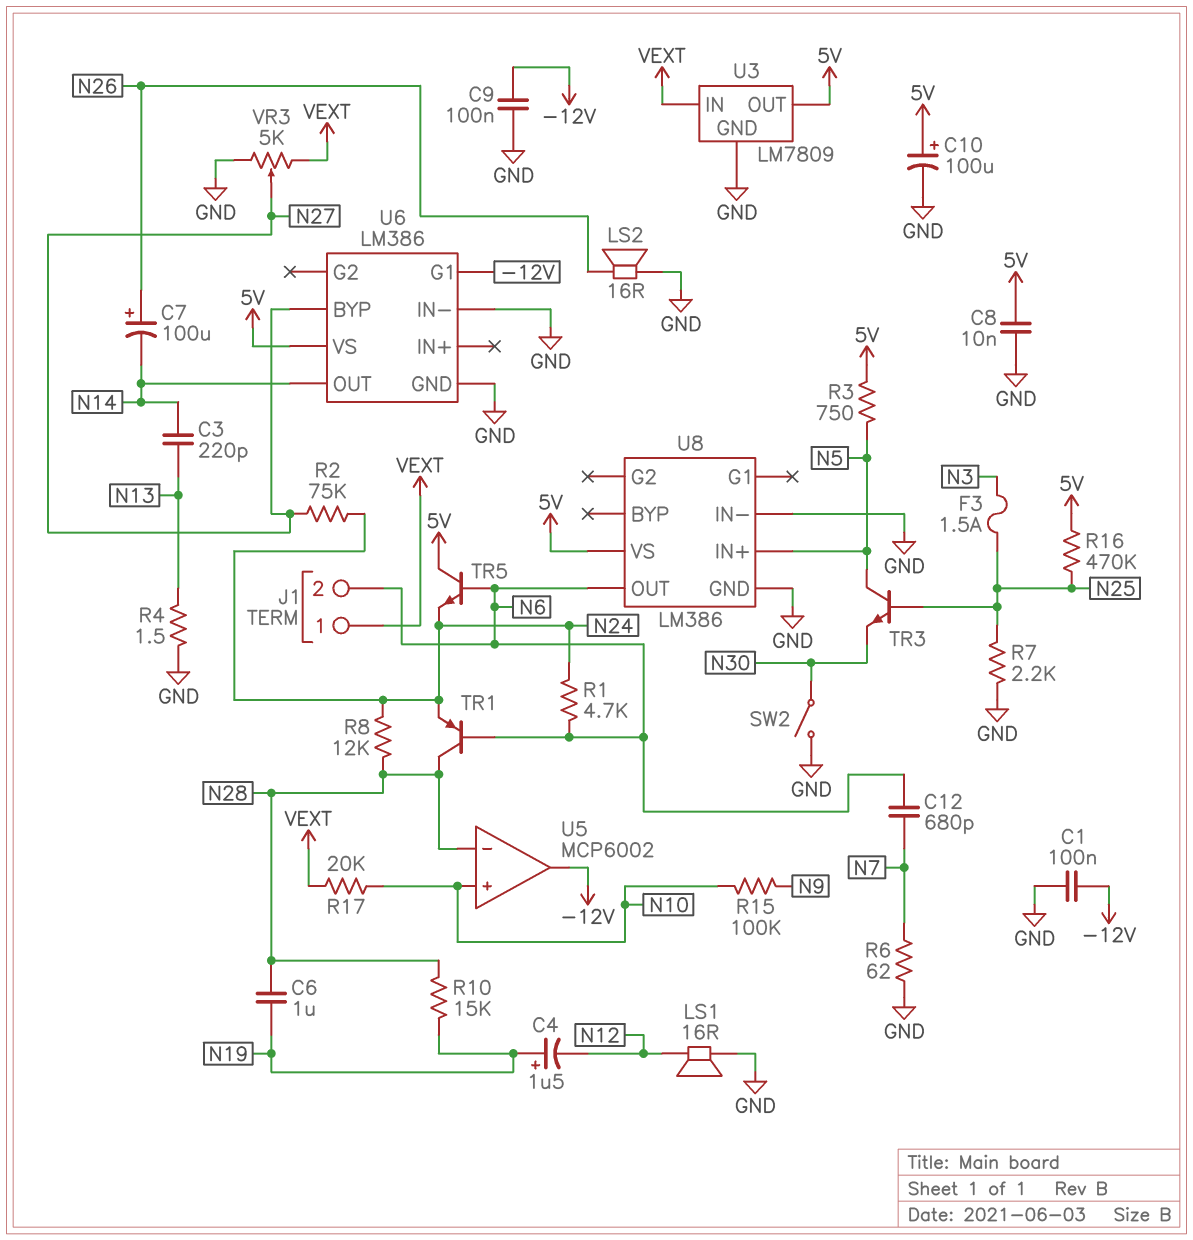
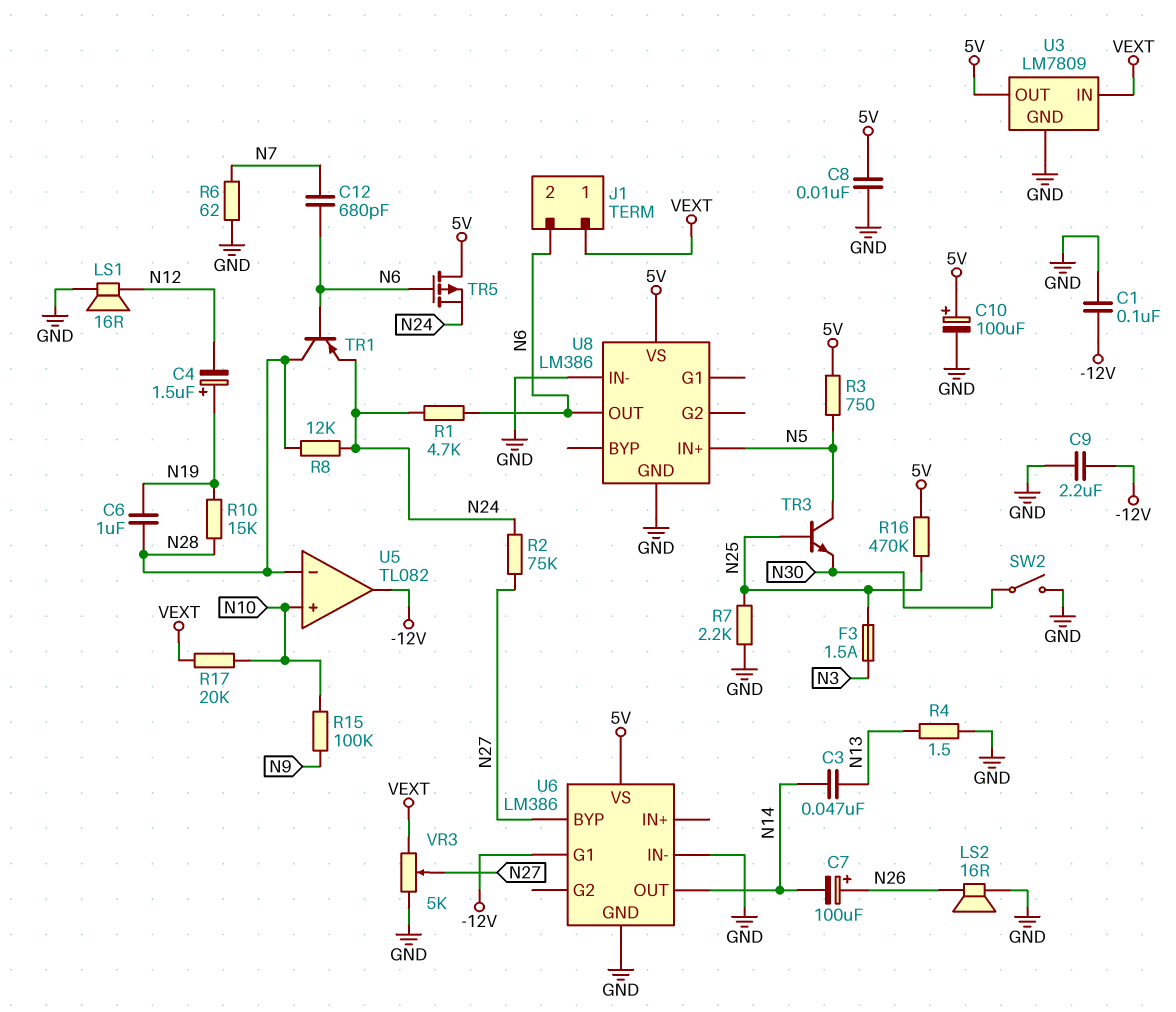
C3: 220pF (N13, N14) -> 47nF (N13, N14)
C9: 100nF (-12V, GND) -> 2.2uF (-12V, GND)
TR5: NPN (B N6, C 5V, E N24) -> PMOS (G N6, D 5V, S N24)
U5: MCP6002 -> TL082

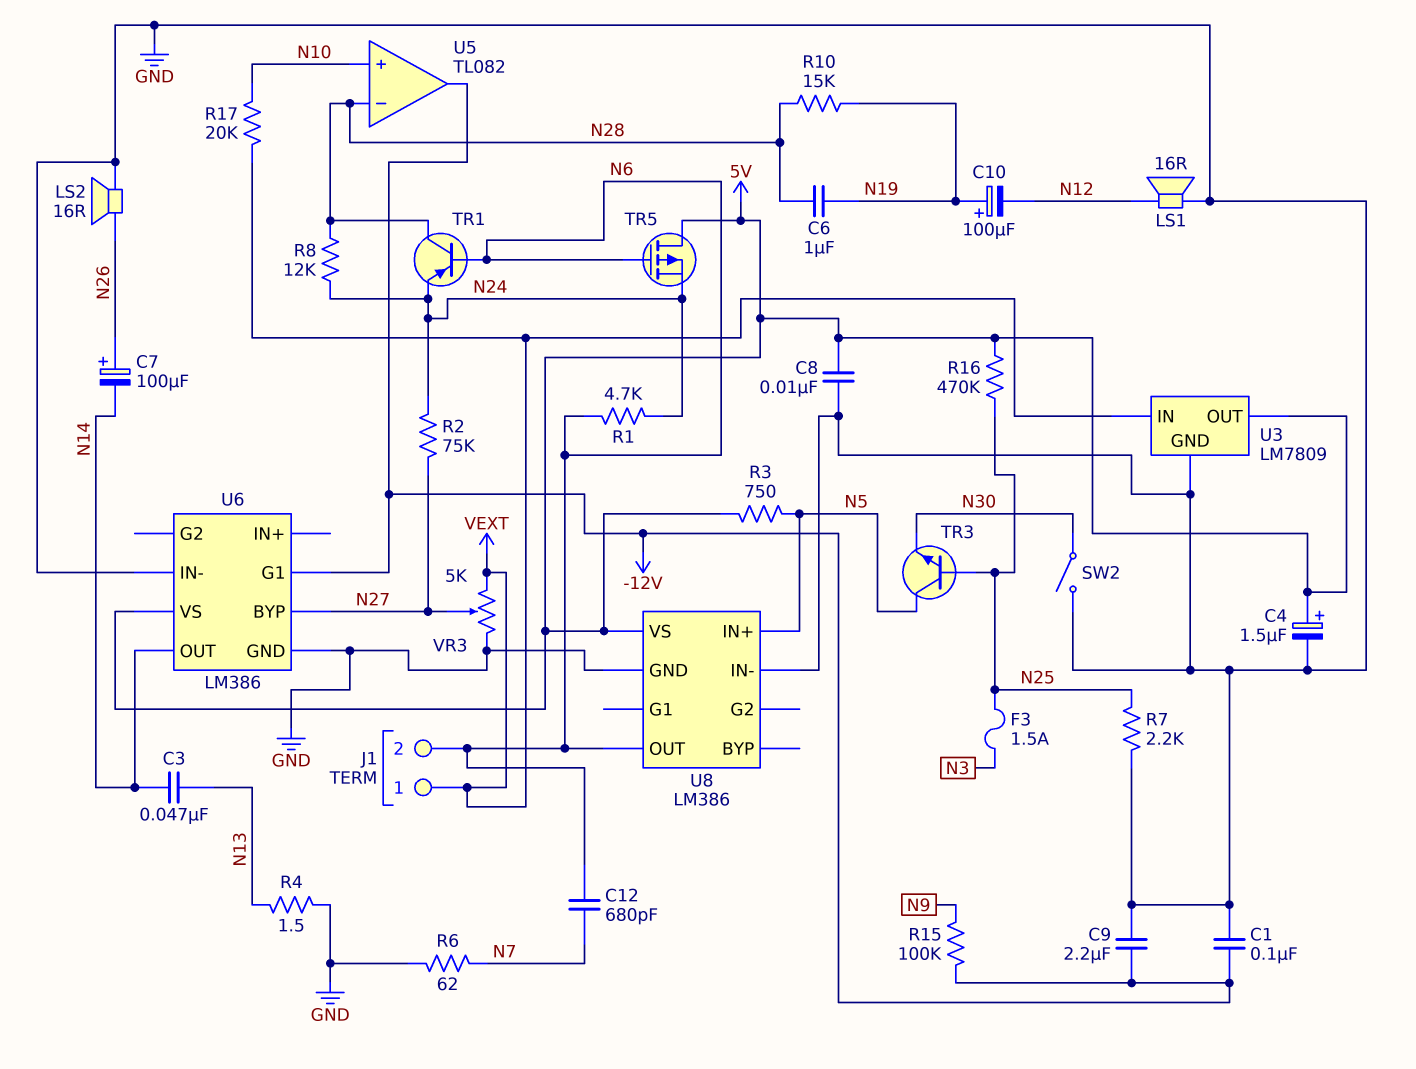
C4: 1.5uF (plus N19, minus N12) -> 1.5uF (plus 5V, minus GND)
C10: 100uF (plus 5V, minus GND) -> 100uF (plus N19, minus N12)
R15: 100k (N9, N10) -> 100k (-12V, N9)

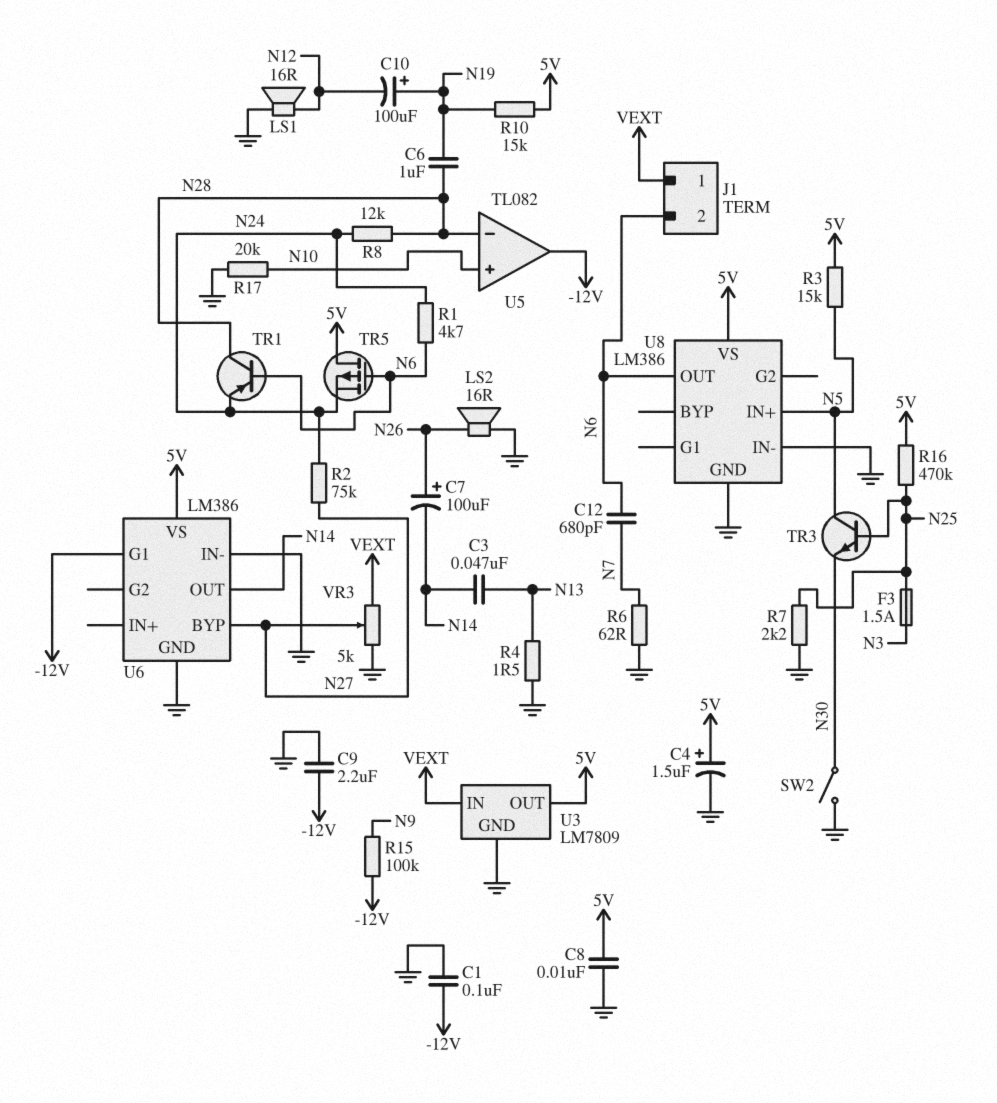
R3: 750 (5V, N5) -> 15k (5V, N5)
R10: 15k (N19, N28) -> 15k (5V, N19)
R17: 20k (N10, VEXT) -> 20k (GND, N10)

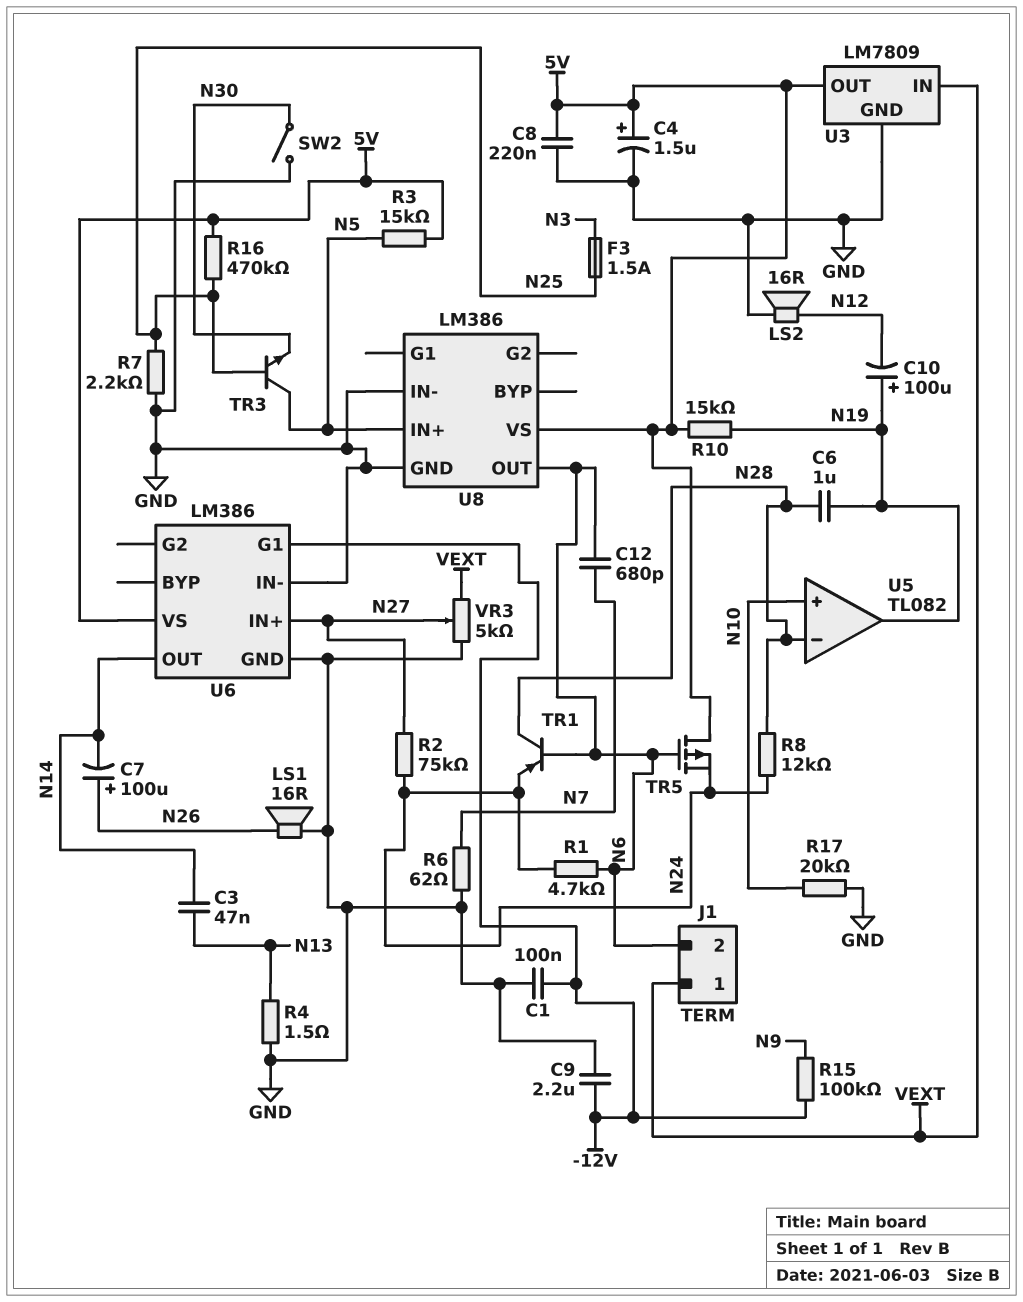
C8: 10nF (5V, GND) -> 220nF (5V, GND)
LS1: speaker 16R (GND, N12) -> speaker 16R (GND, N26)
LS2: speaker 16R (GND, N26) -> speaker 16R (GND, N12)
U5 pin out: -12V -> N19
U6 pin BYP: N27 -> none
U6 pin IN+: none -> N27

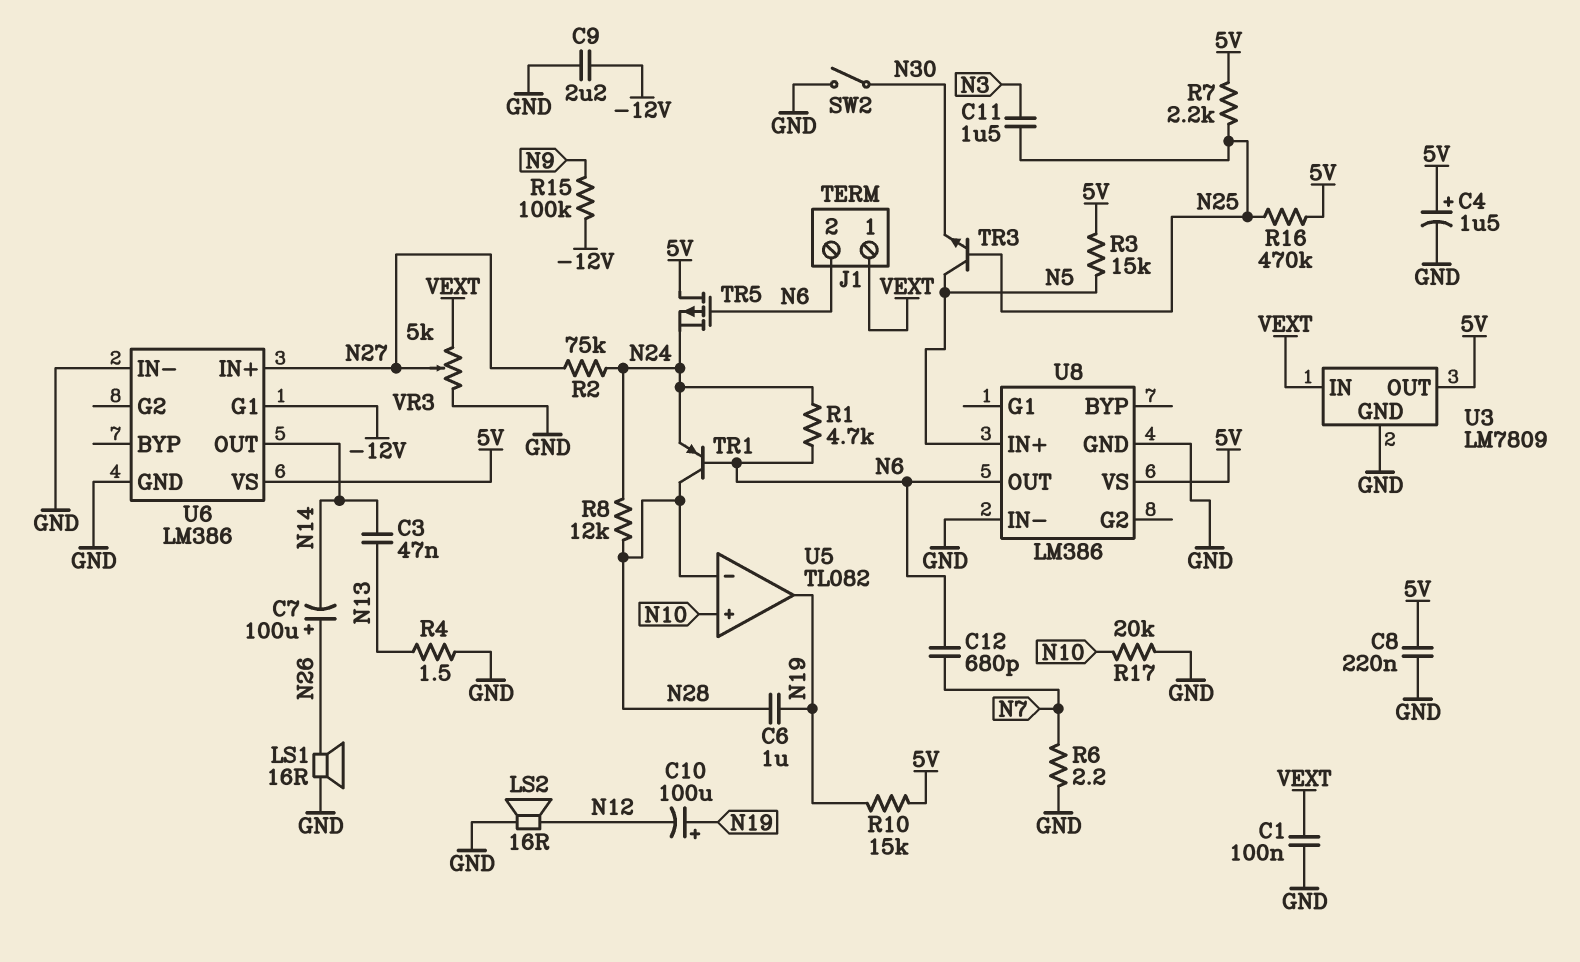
C1: 100nF (-12V, GND) -> 100nF (GND, VEXT)
C11: none -> 1.5uF (N3, N25)
F3: 1.5A (N3, N25) -> none
R6: 62 (GND, N7) -> 2.2 (GND, N7)
R7: 2.2k (GND, N25) -> 2.2k (5V, N25)

